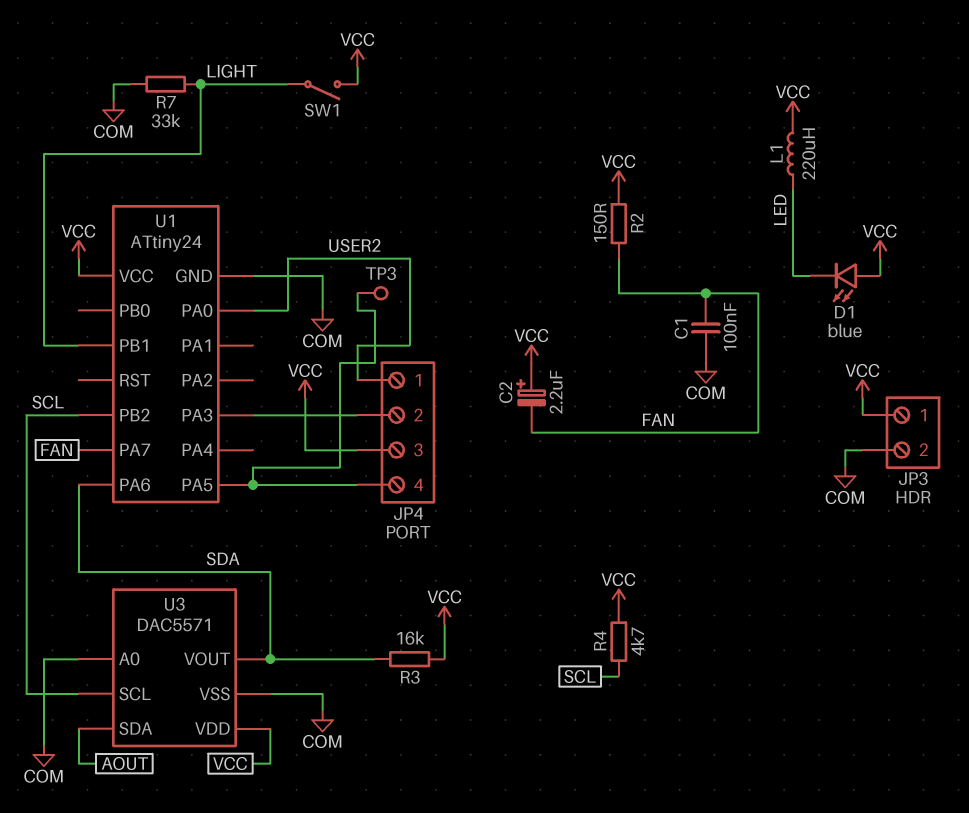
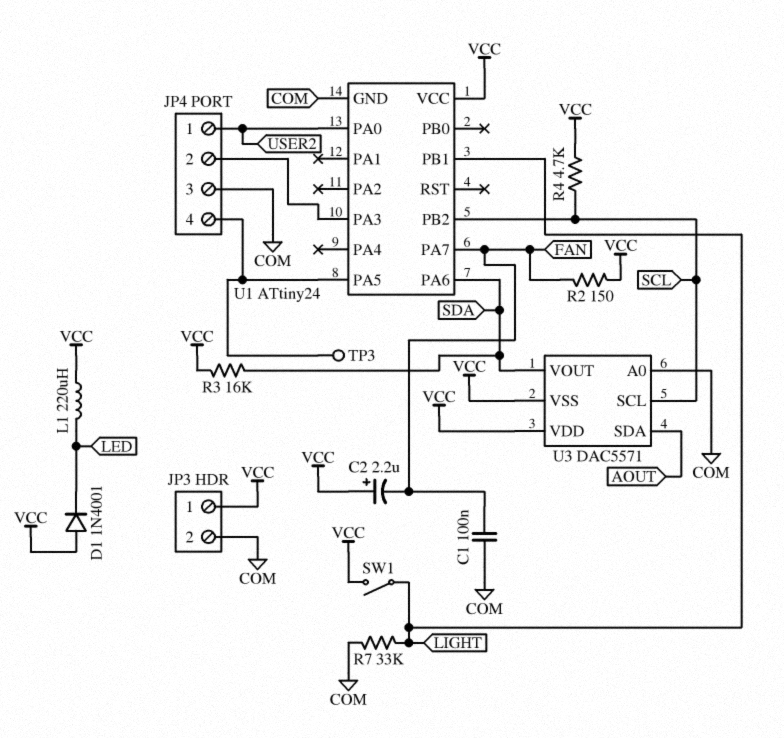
D1: LED blue (A VCC, K LED) -> diode 1N4001 (A VCC, K LED)
JP4 pin 3: VCC -> COM
U3 pin VSS: COM -> VCC

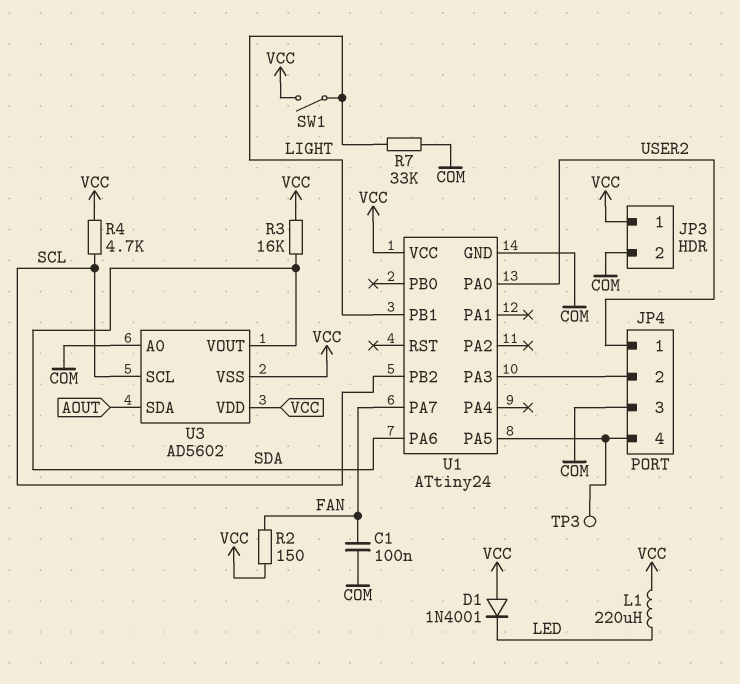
C2: 2.2uF (plus VCC, minus FAN) -> none
U3: DAC5571 -> AD5602

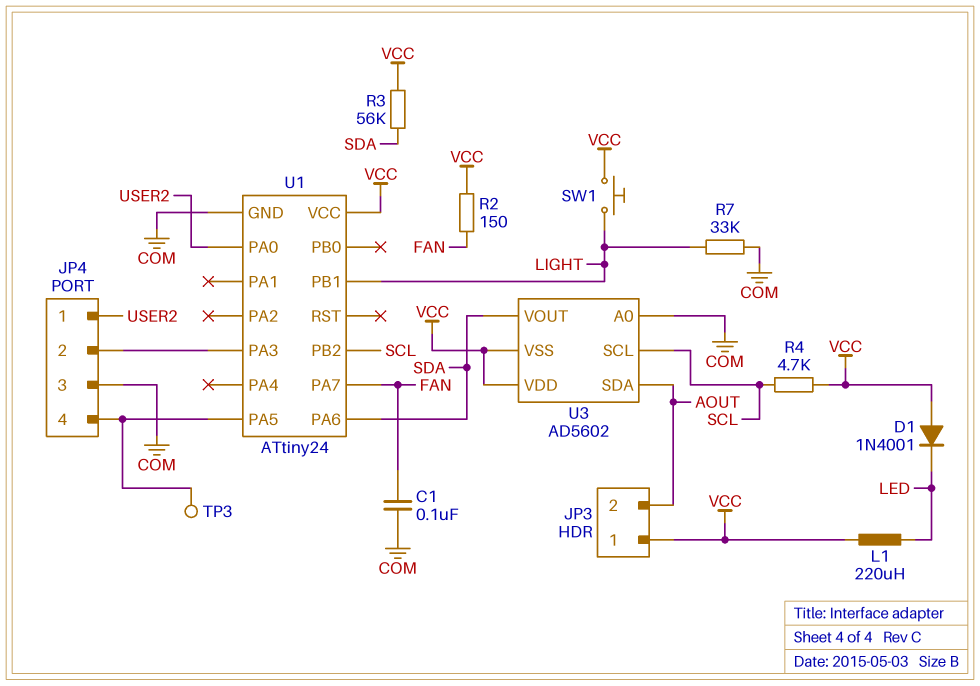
JP3 pin 2: COM -> AOUT
R3: 16k (SDA, VCC) -> 56k (SDA, VCC)
SW1: switch (LIGHT, VCC) -> button (LIGHT, VCC)

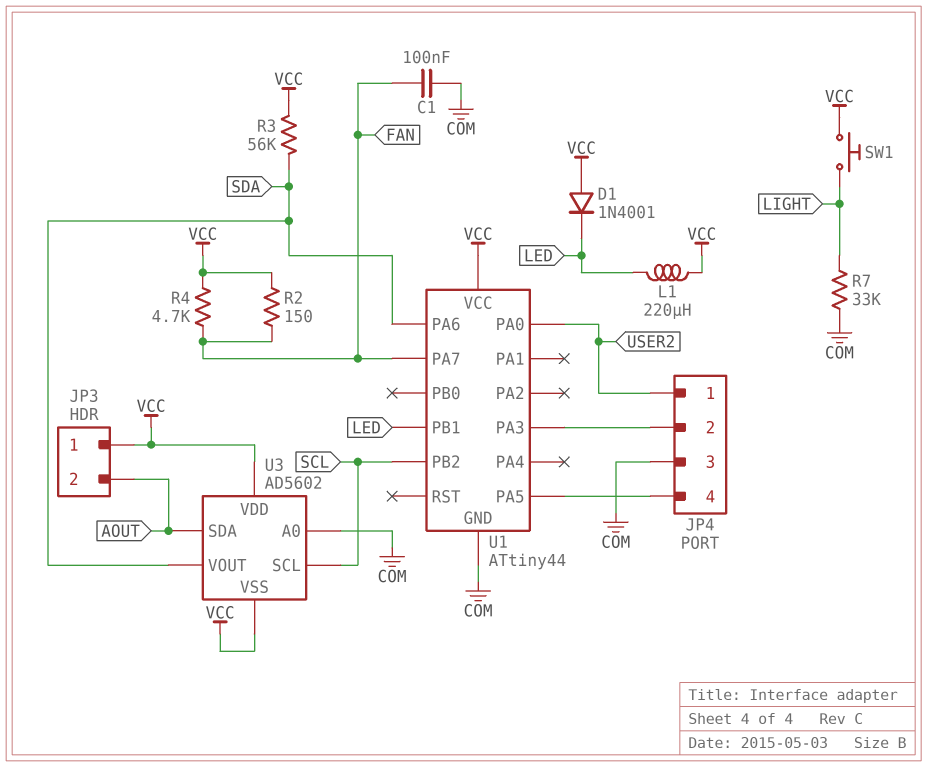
R4: 4.7k (SCL, VCC) -> 4.7k (FAN, VCC)
TP3: test point (JP4/4) -> none
U1: ATtiny24 -> ATtiny44
U1 pin PB1: LIGHT -> LED

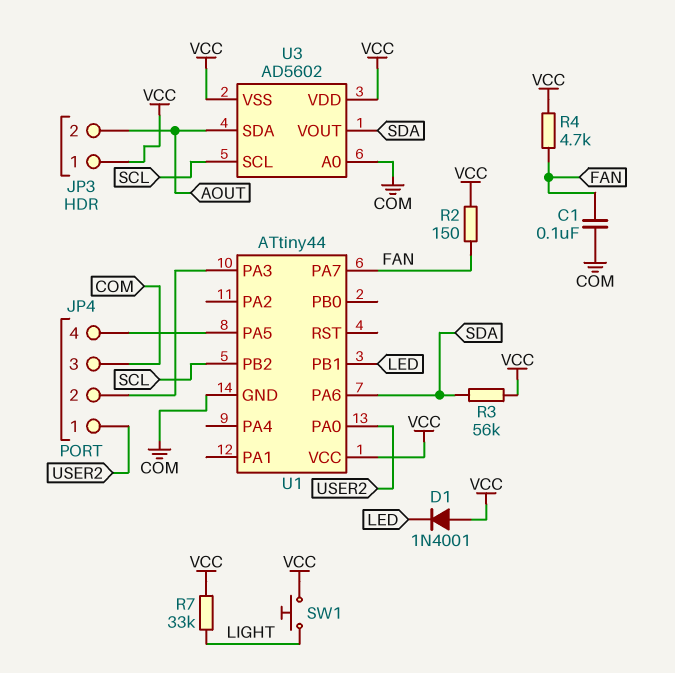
L1: 220uH (LED, VCC) -> none
R7: 33k (COM, LIGHT) -> 33k (LIGHT, VCC)

